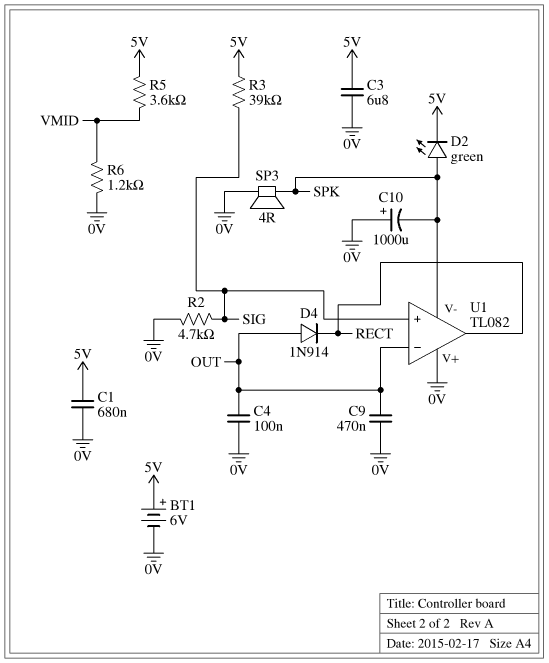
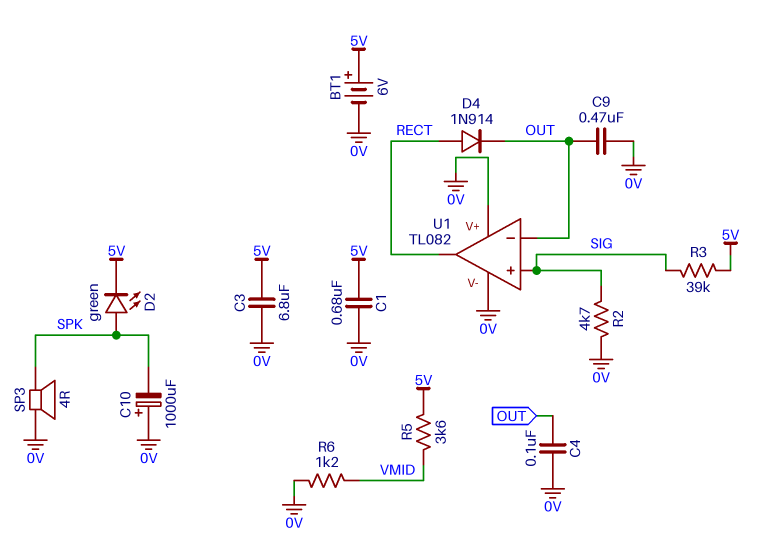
D4: diode 1N914 (A OUT, K RECT) -> diode 1N914 (A RECT, K OUT)
U1 pin V-: SPK -> 0V

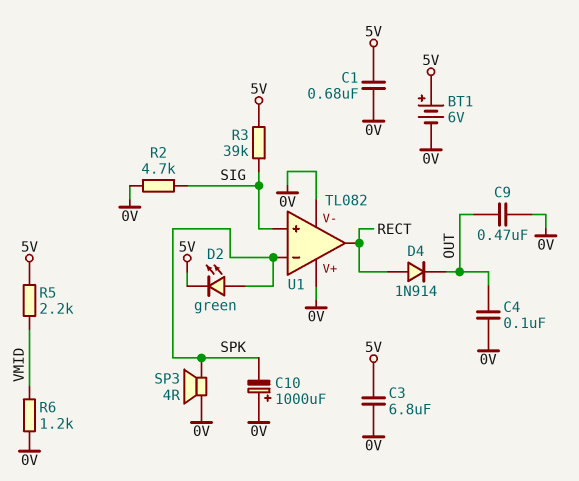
R5: 3.6k (5V, VMID) -> 2.2k (5V, VMID)
U1 pin in-: OUT -> SPK

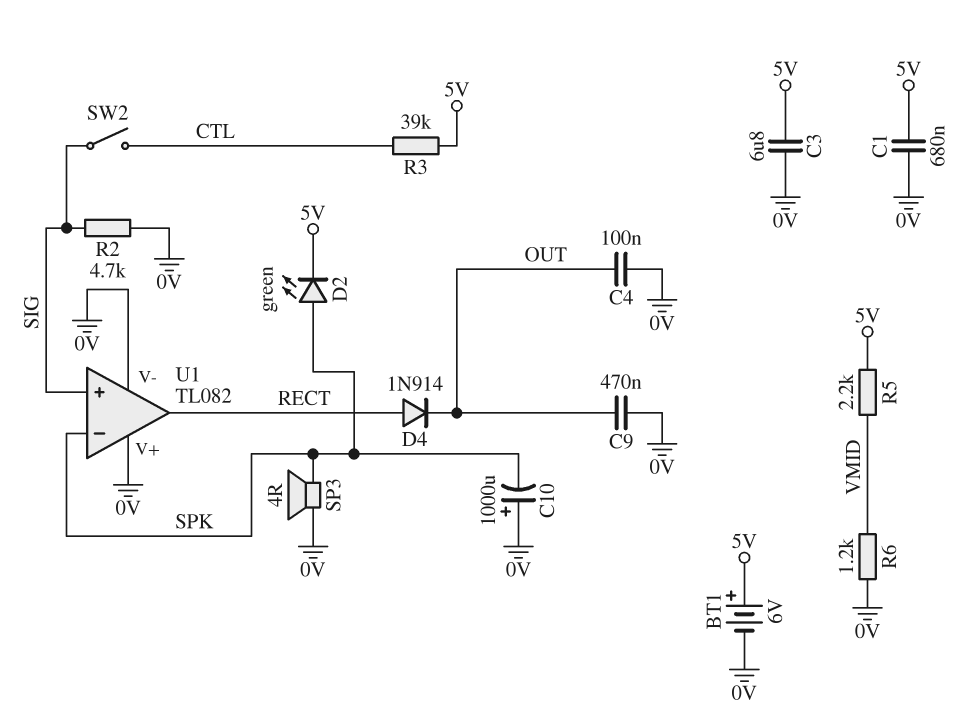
R3: 39k (5V, SIG) -> 39k (5V, CTL)
SW2: none -> switch (CTL, SIG)

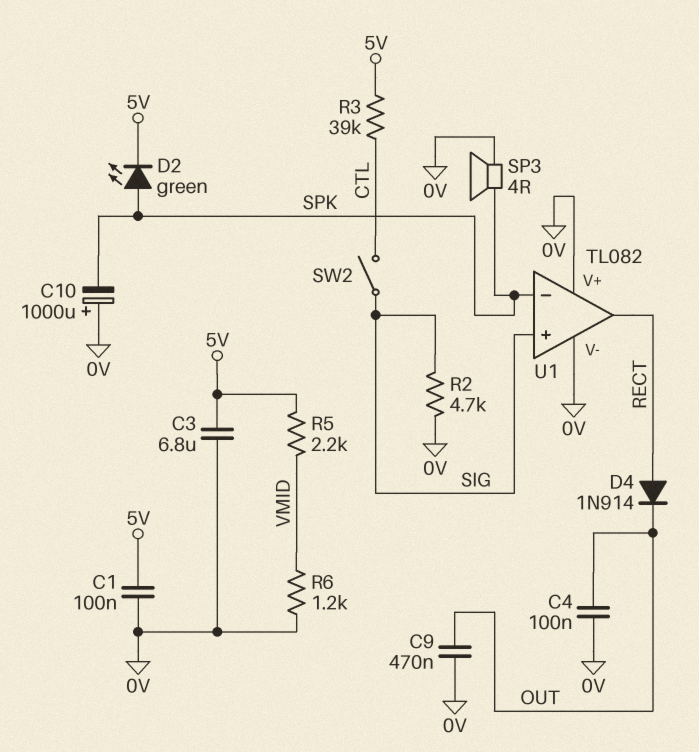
BT1: 6V (plus 5V, minus 0V) -> none
C1: 680nF (0V, 5V) -> 100nF (0V, 5V)

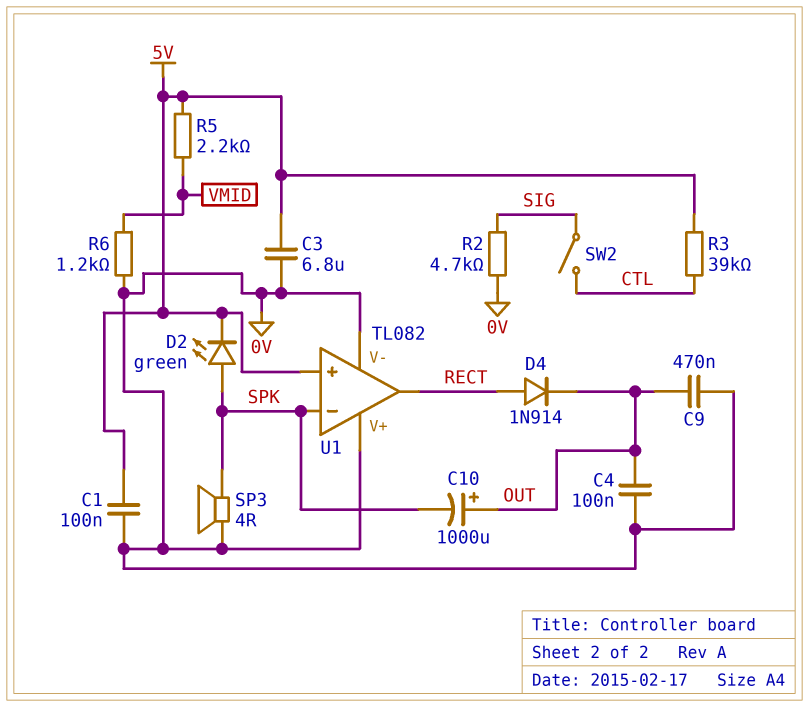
C10: 1000uF (plus 0V, minus SPK) -> 1000uF (plus OUT, minus SPK)
U1 pin in+: SIG -> 5V

